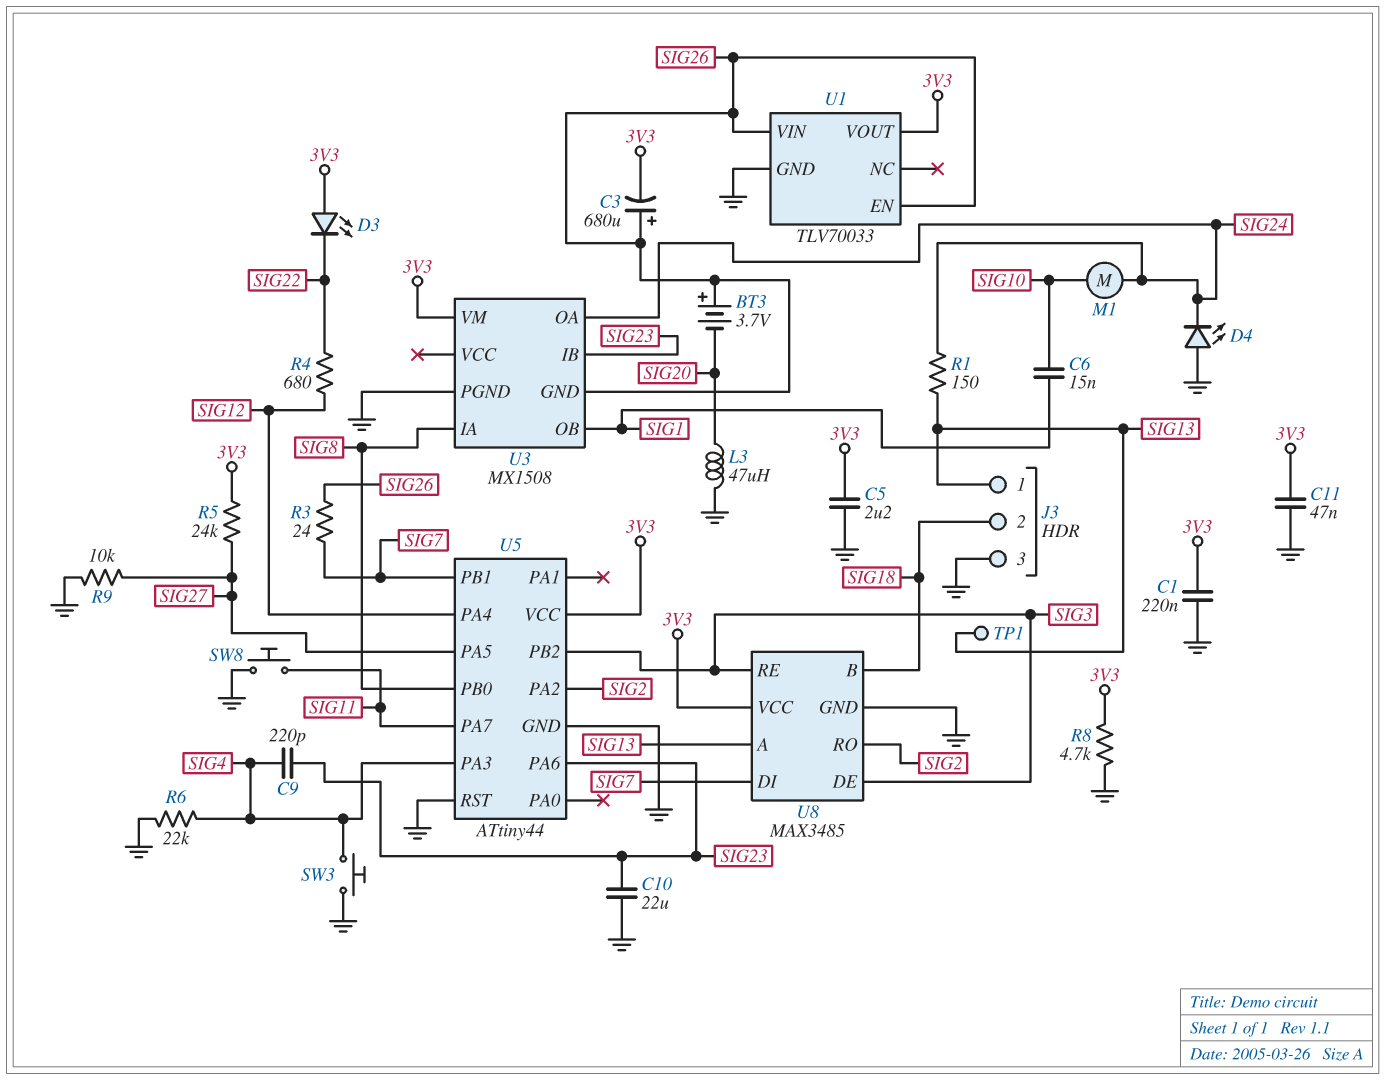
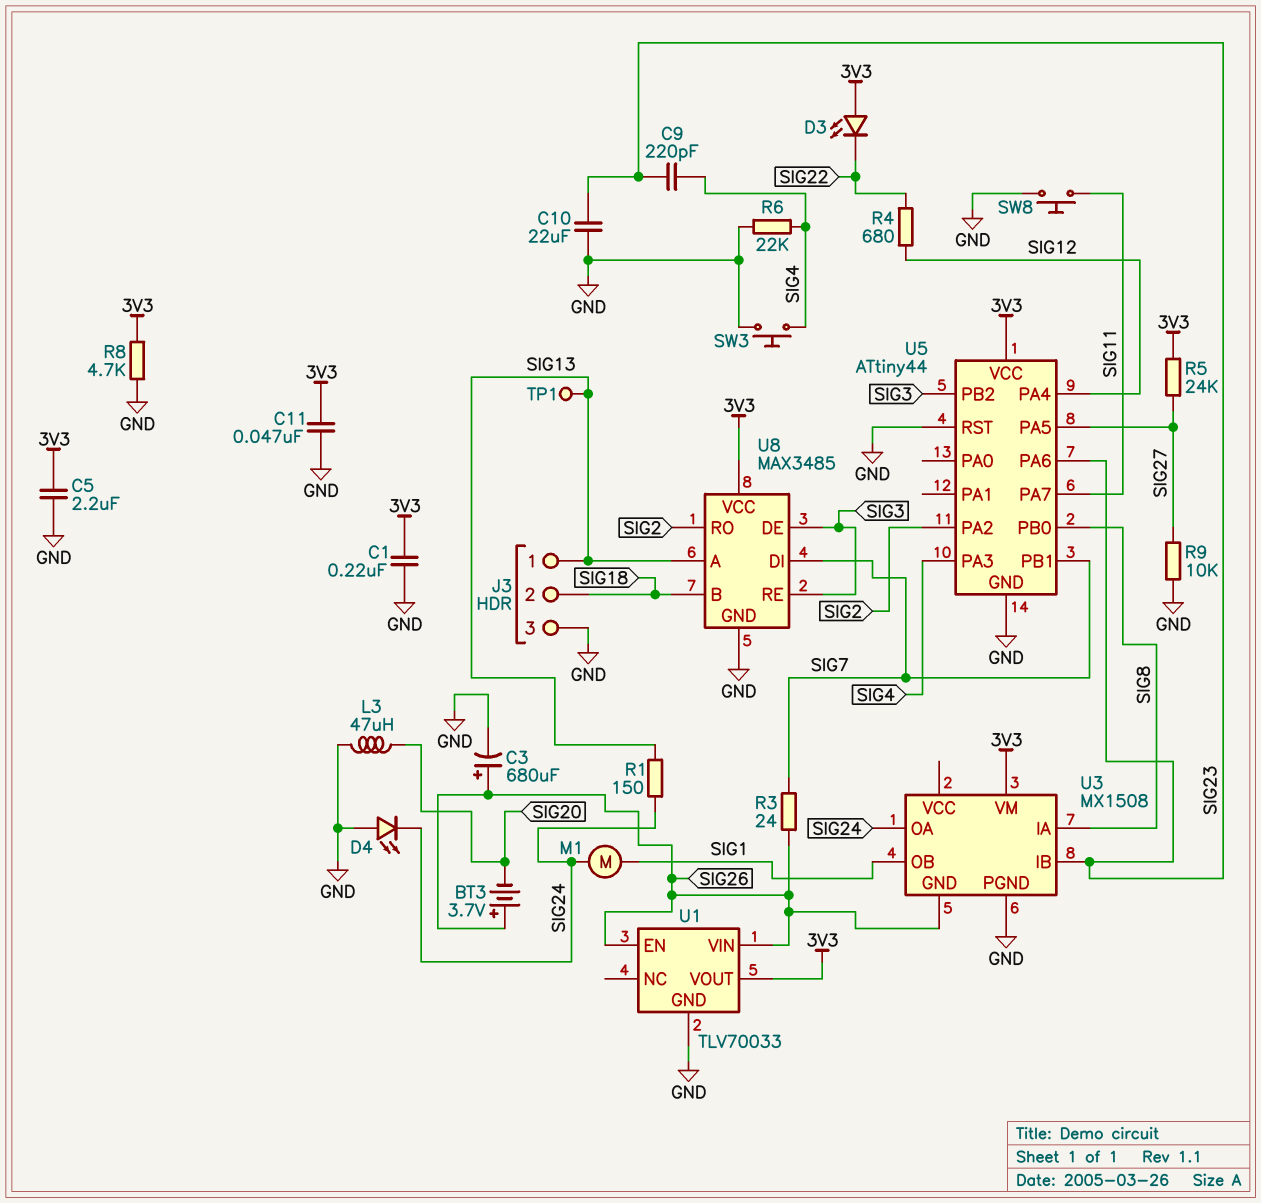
C3: 680uF (plus SIG26, minus 3V3) -> 680uF (plus SIG26, minus GND)
C6: 15nF (SIG1, SIG10) -> none
M1: motor (SIG10, SIG24) -> motor (SIG1, SIG24)

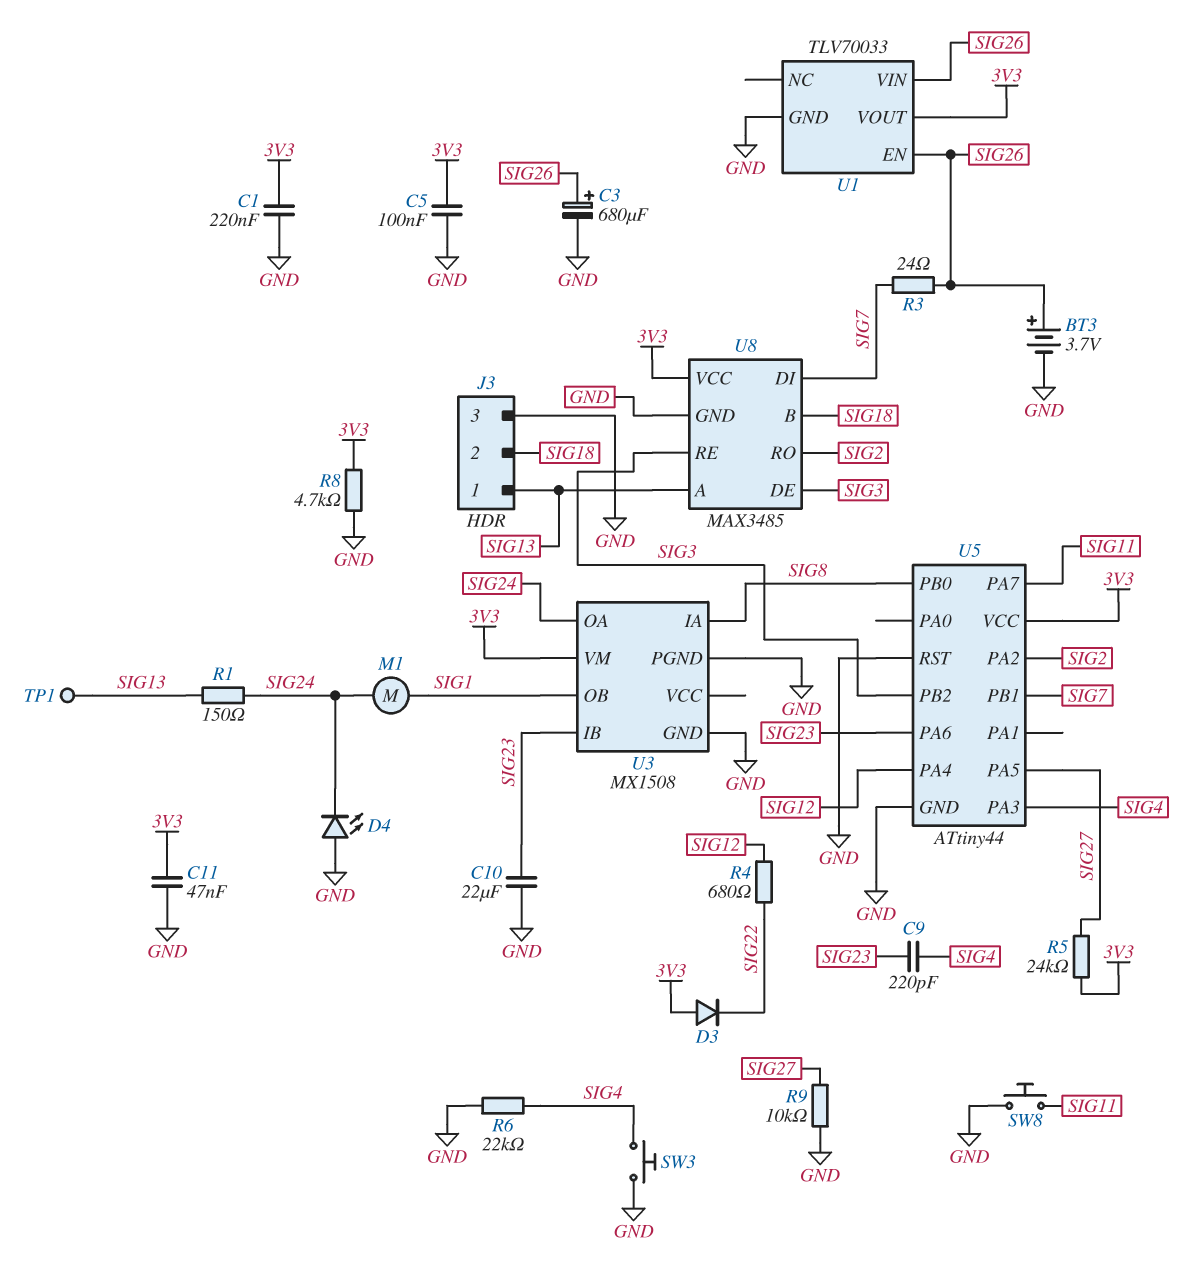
BT3: 3.7V (plus SIG26, minus SIG20) -> 3.7V (plus SIG26, minus GND)
C5: 2.2uF (3V3, GND) -> 100nF (3V3, GND)
D3: LED (A 3V3, K SIG22) -> diode (A 3V3, K SIG22)
L3: 47uH (GND, SIG20) -> none
U3 pin GND: SIG26 -> GND

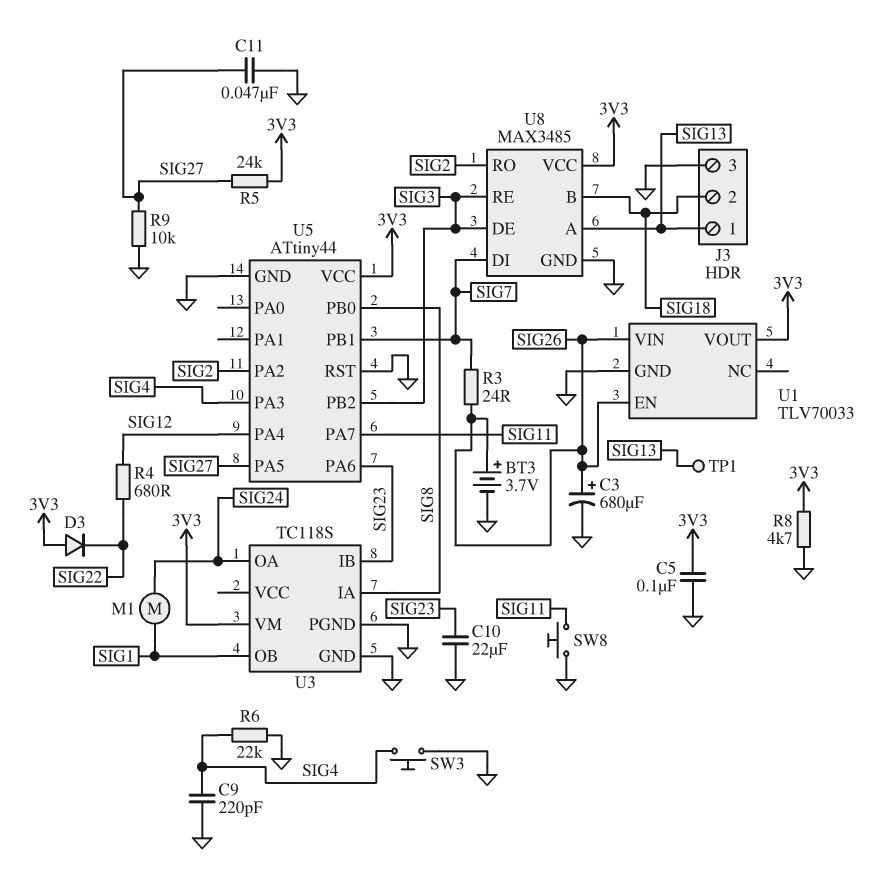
C1: 220nF (3V3, GND) -> none
C9: 220pF (SIG4, SIG23) -> 220pF (GND, SIG4)
C11: 47nF (3V3, GND) -> 47nF (GND, SIG27)
D4: LED (A GND, K SIG24) -> none
R1: 150 (SIG13, SIG24) -> none
U3: MX1508 -> TC118S

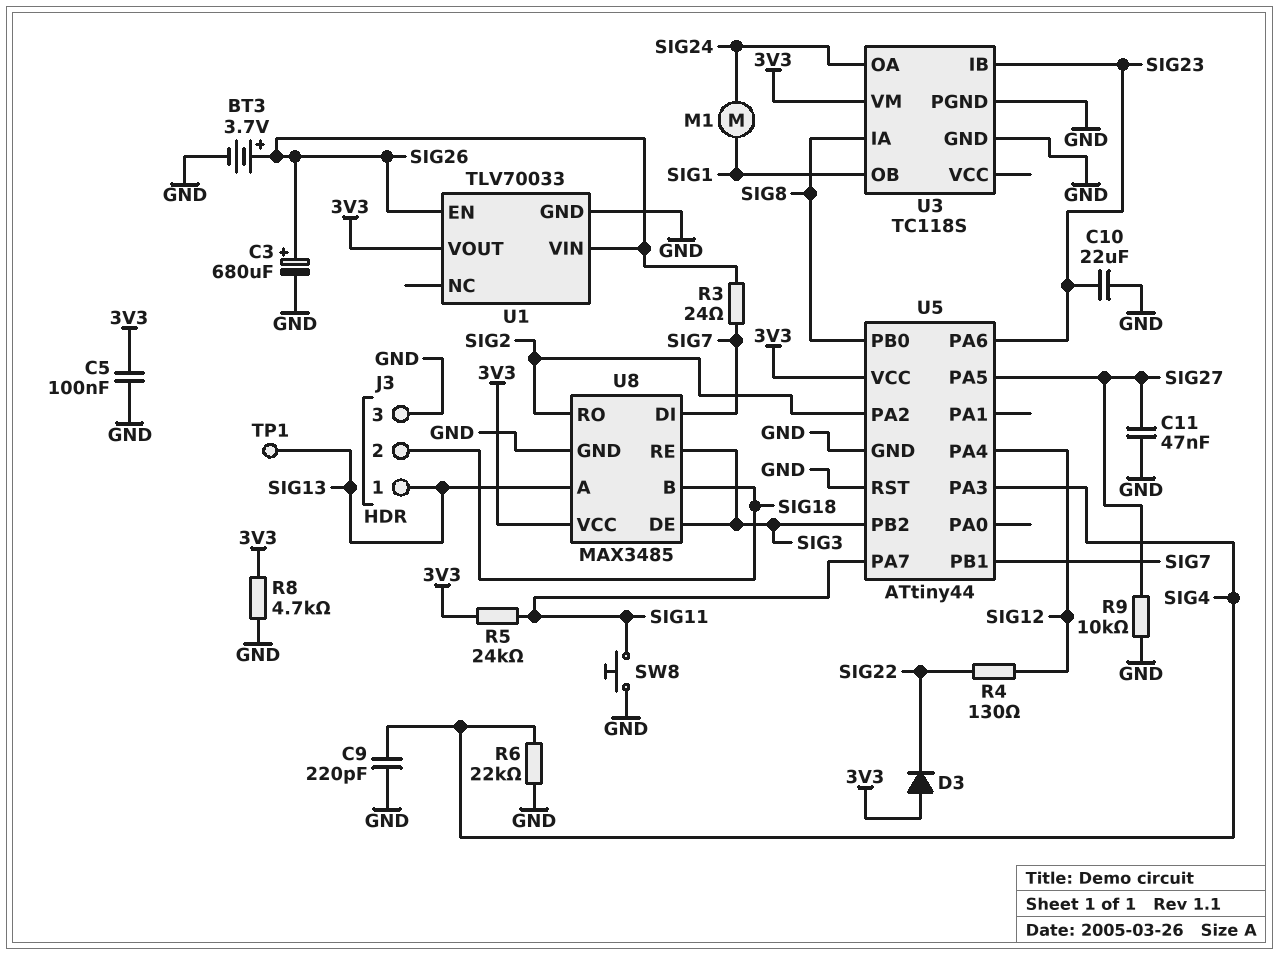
R4: 680 (SIG12, SIG22) -> 130 (SIG12, SIG22)
R5: 24k (3V3, SIG27) -> 24k (3V3, SIG11)
SW3: button (GND, SIG4) -> none

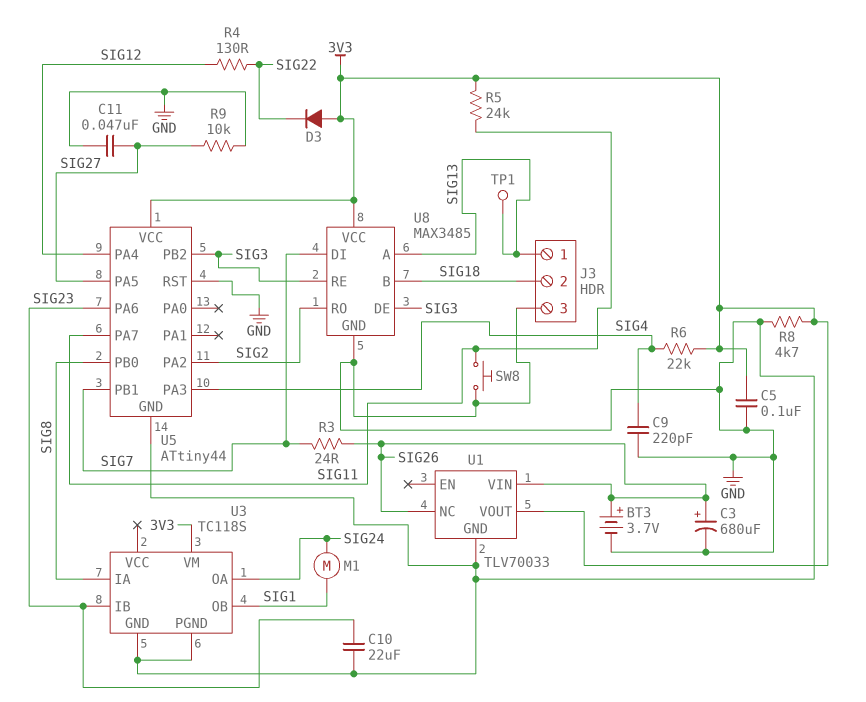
R6: 22k (GND, SIG4) -> 22k (3V3, SIG4)
U1 pin EN: SIG26 -> none
U1 pin NC: none -> SIG26

